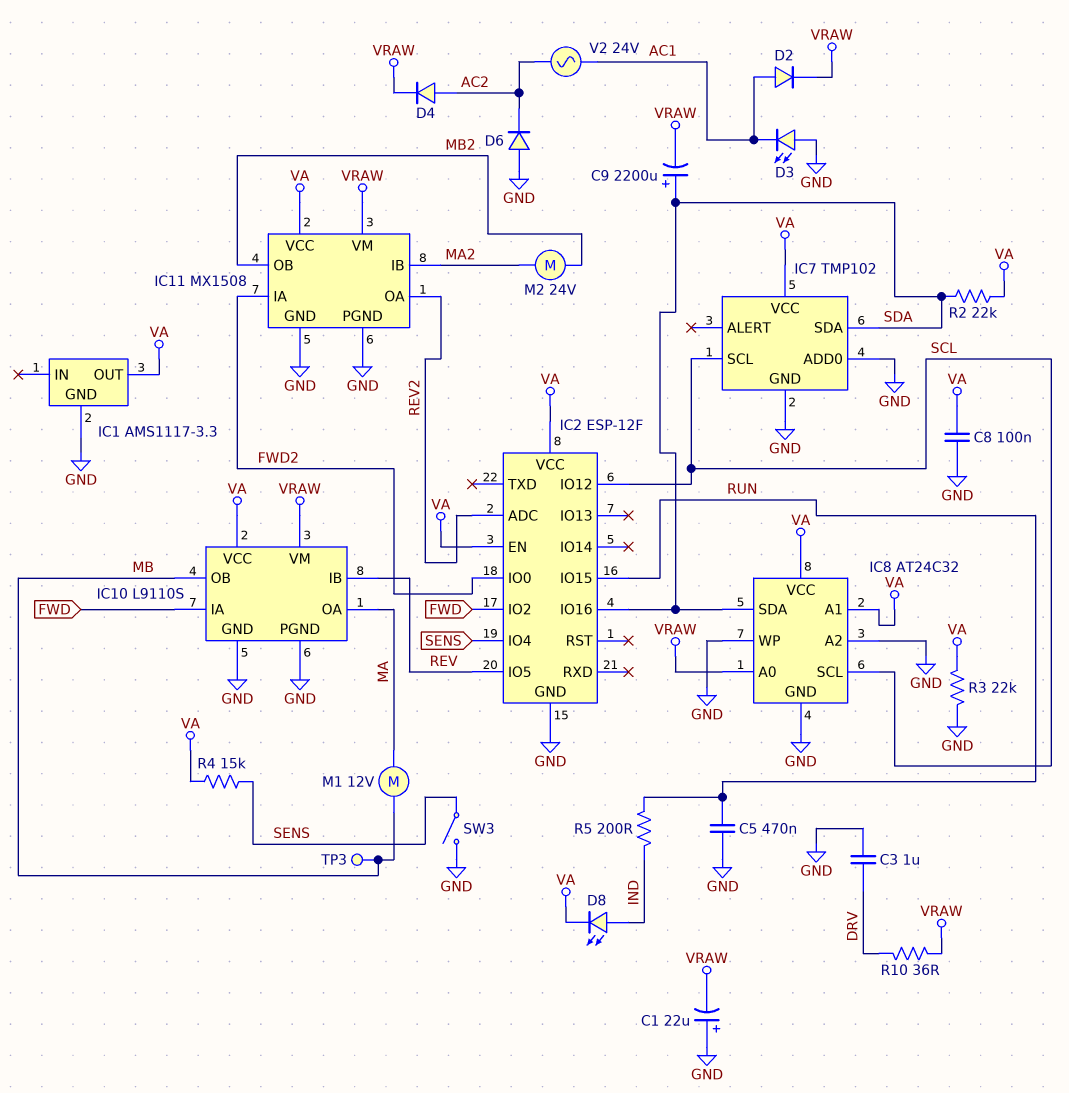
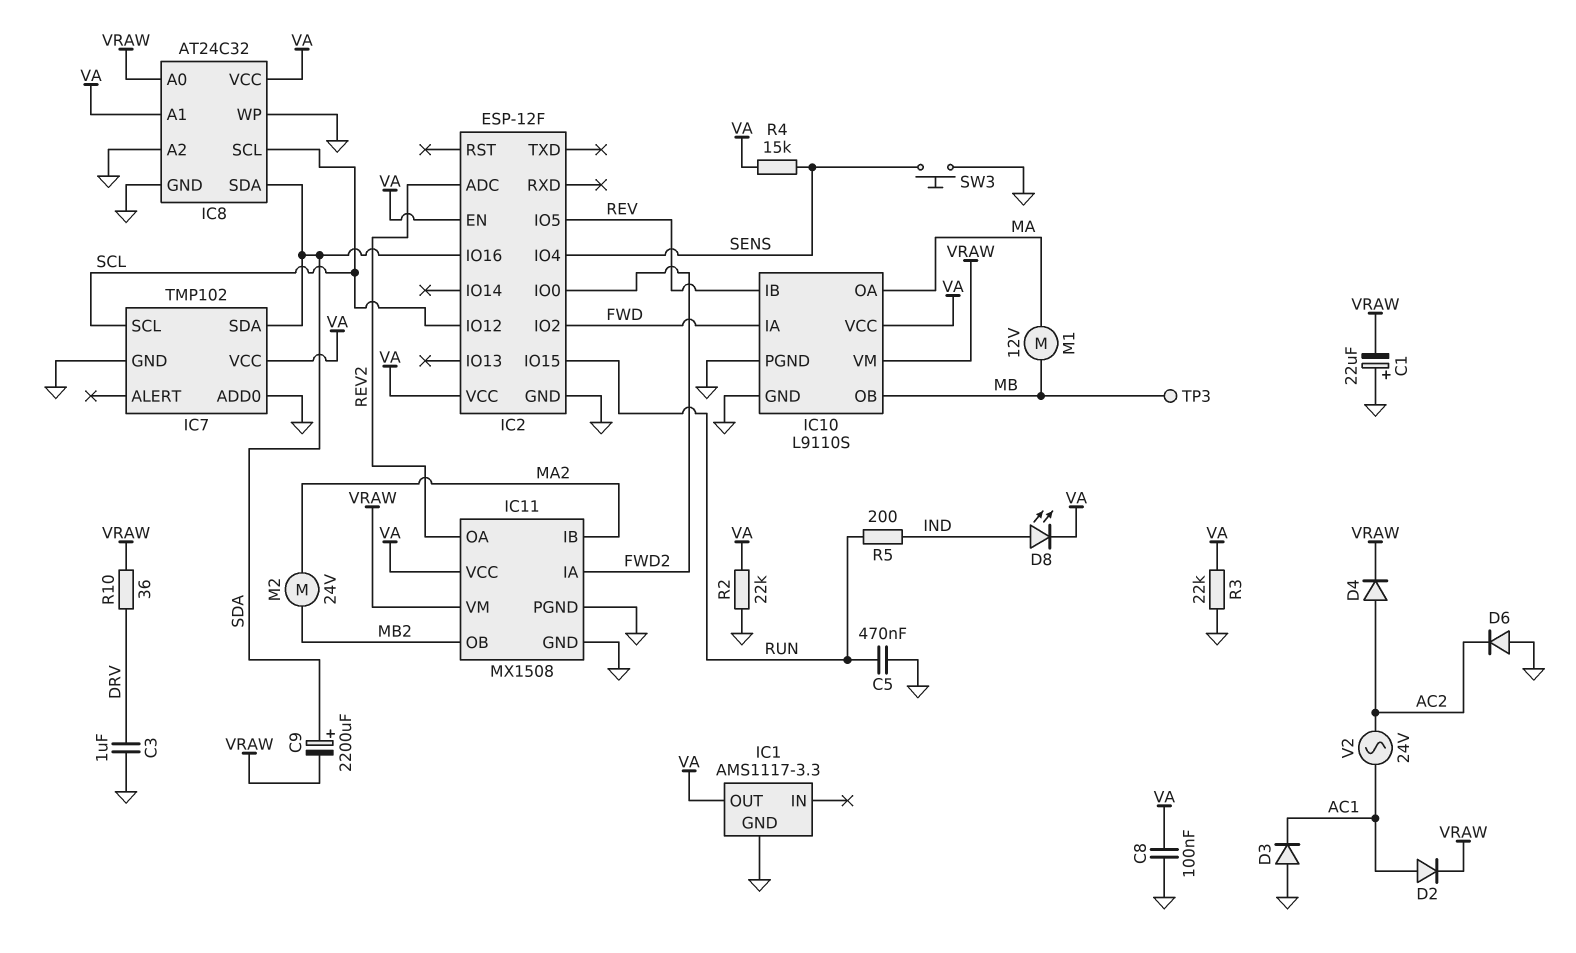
D3: LED (A GND, K AC1) -> diode (A GND, K AC1)
R2: 22k (SDA, VA) -> 22k (GND, VA)
SW3: switch (GND, SENS) -> button (GND, SENS)

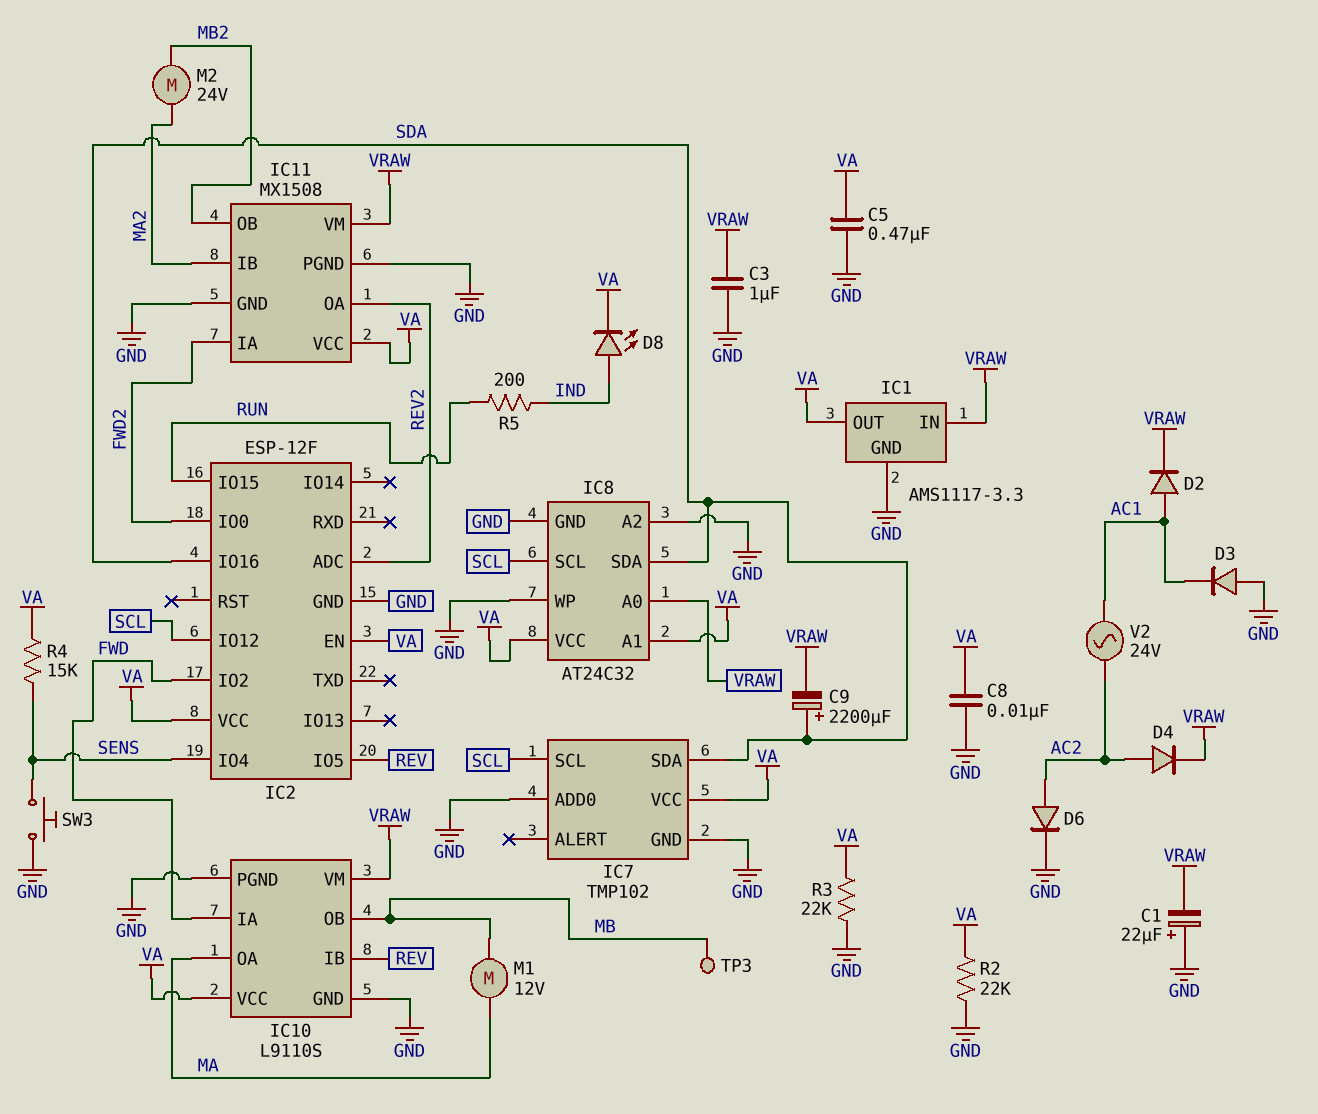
C3: 1uF (DRV, GND) -> 1uF (GND, VRAW)
C5: 470nF (GND, RUN) -> 470nF (GND, VA)
C8: 100nF (GND, VA) -> 10nF (GND, VA)
D6: diode (A GND, K AC2) -> diode (A AC2, K GND)
IC1 pin IN: none -> VRAW
R10: 36 (DRV, VRAW) -> none

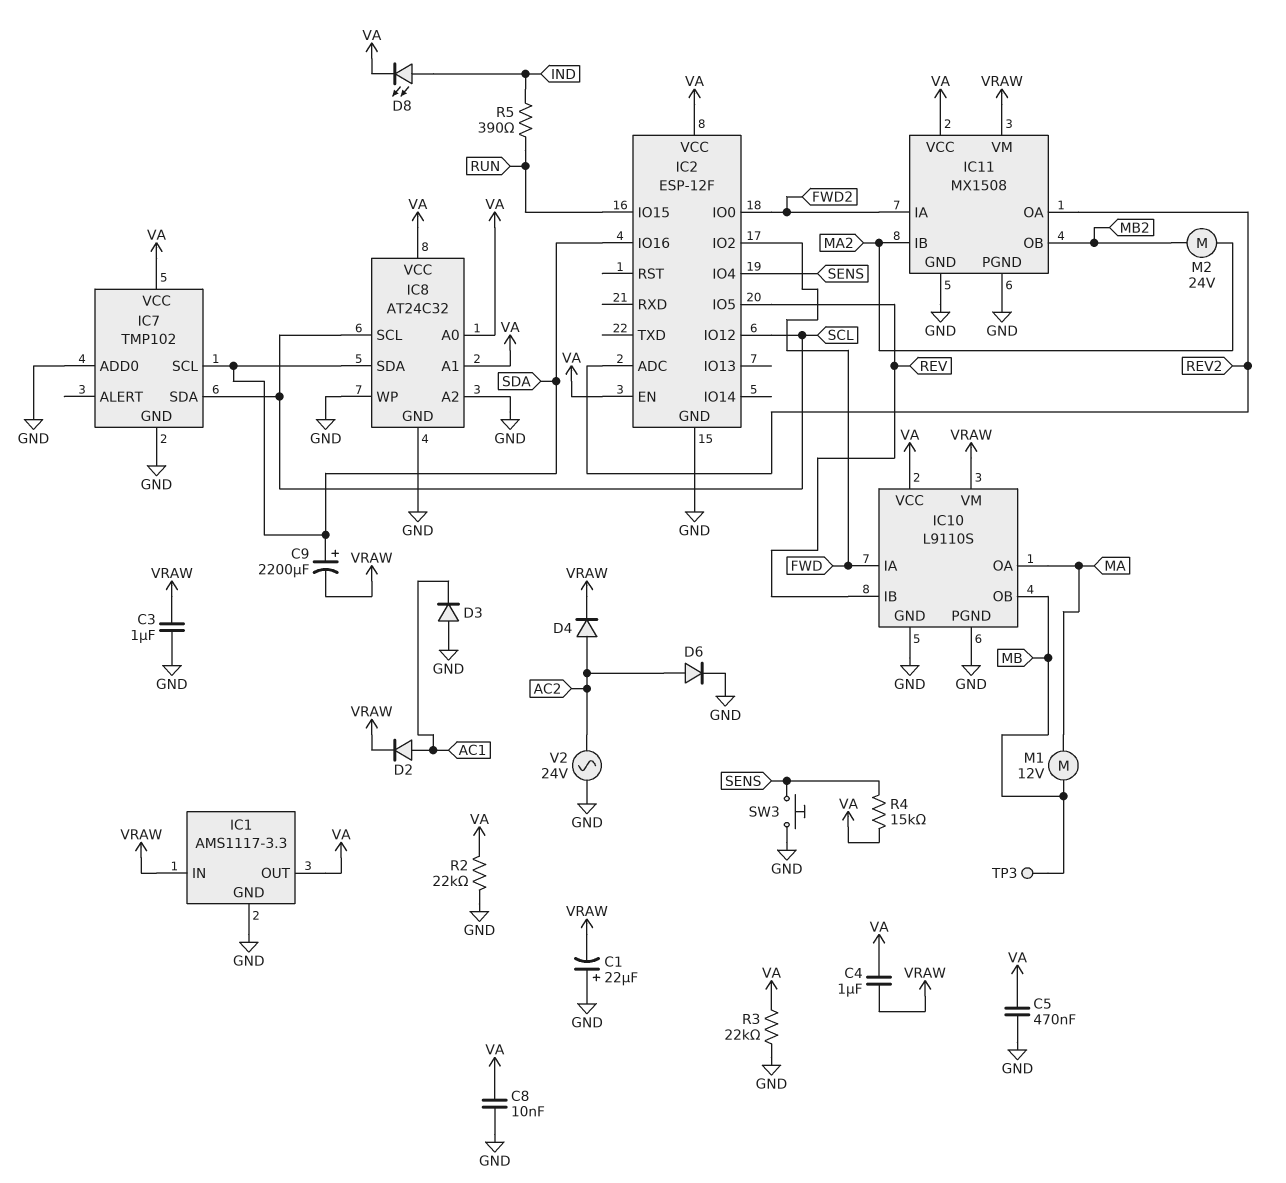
C4: none -> 1uF (VA, VRAW)
IC7 pin SCL: SCL -> SDA
IC7 pin SDA: SDA -> SCL
IC8 pin A0: VRAW -> VA
R5: 200 (IND, RUN) -> 390 (IND, RUN)
V2: AC 24V (AC1, AC2) -> AC 24V (AC2, GND)

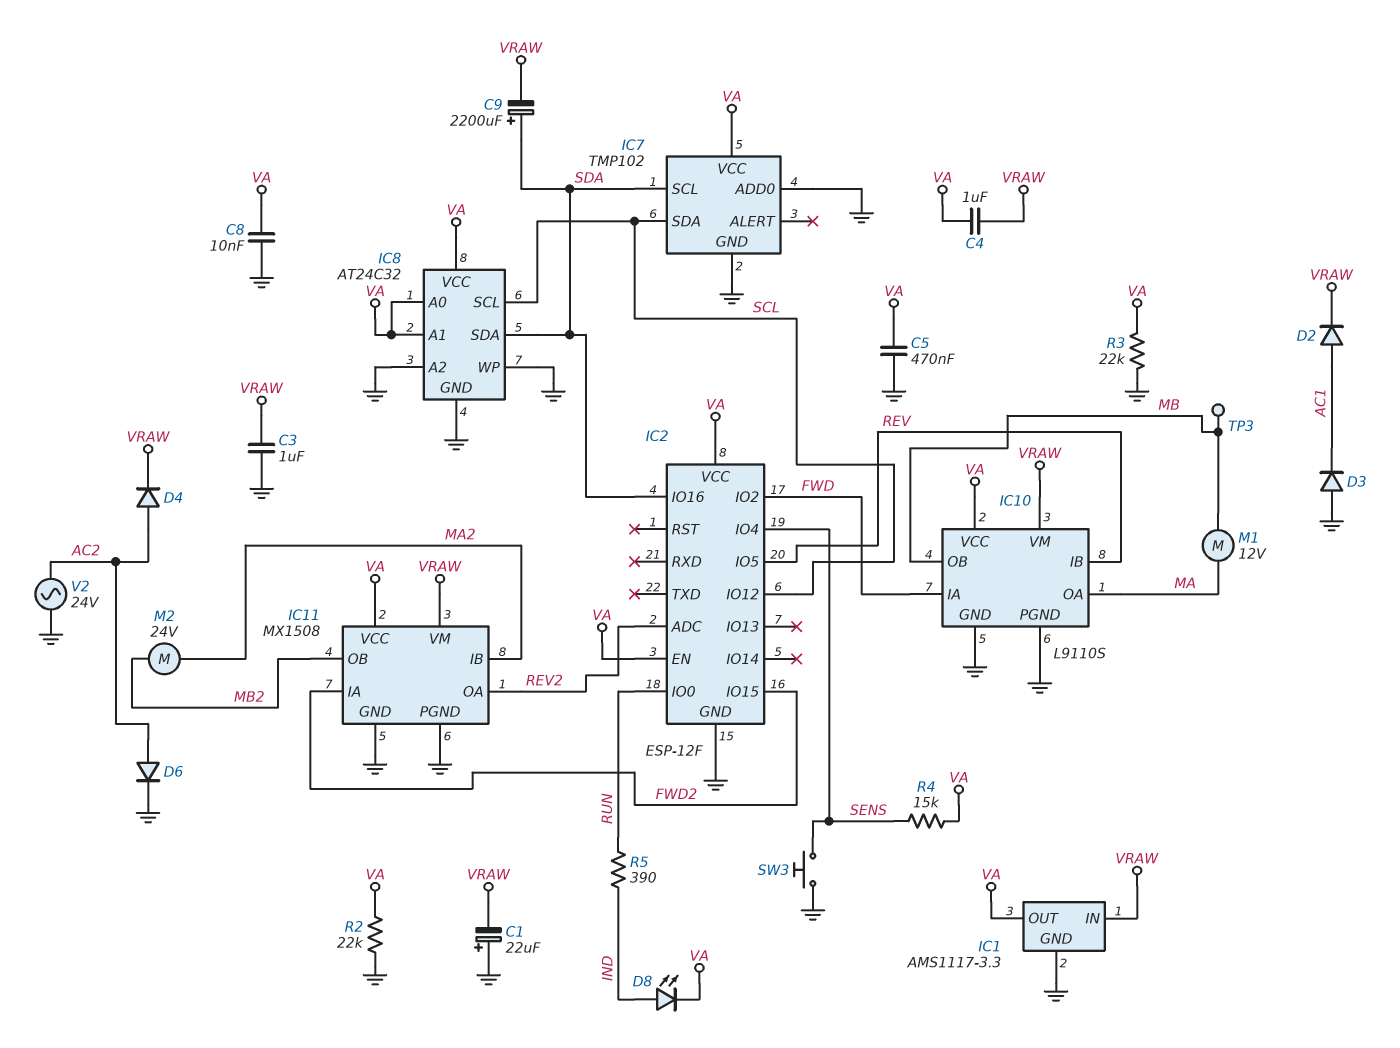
IC2 pin IO0: FWD2 -> RUN
IC2 pin IO15: RUN -> FWD2

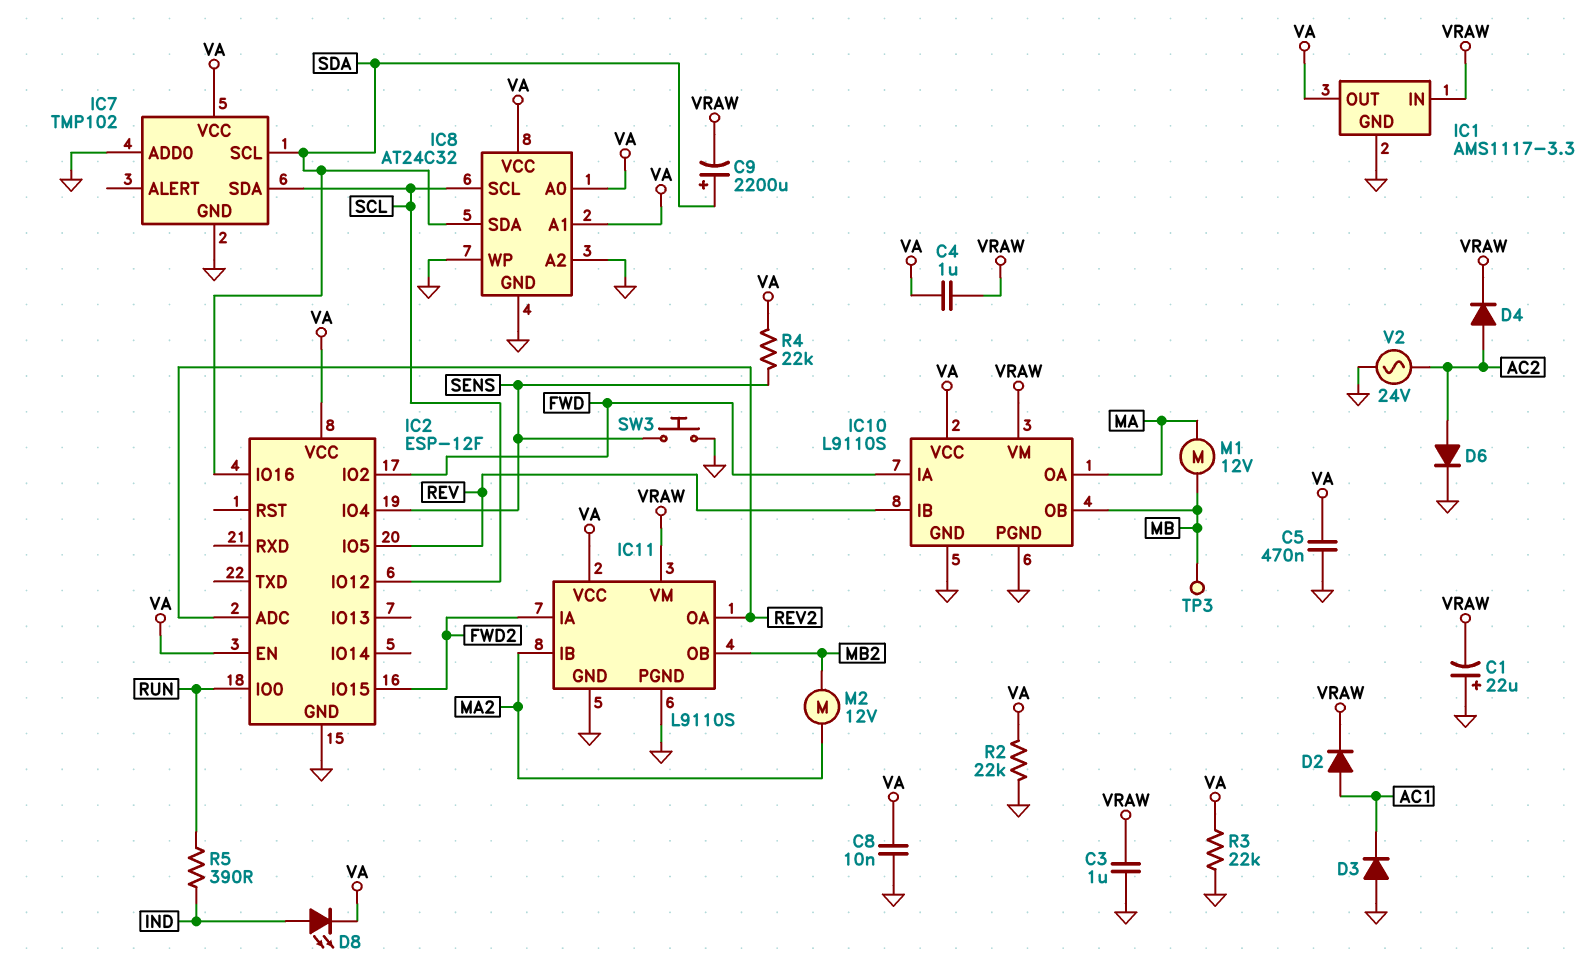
IC11: MX1508 -> L9110S
M2: motor 24V (MA2, MB2) -> motor 12V (MA2, MB2)
R4: 15k (SENS, VA) -> 22k (SENS, VA)

